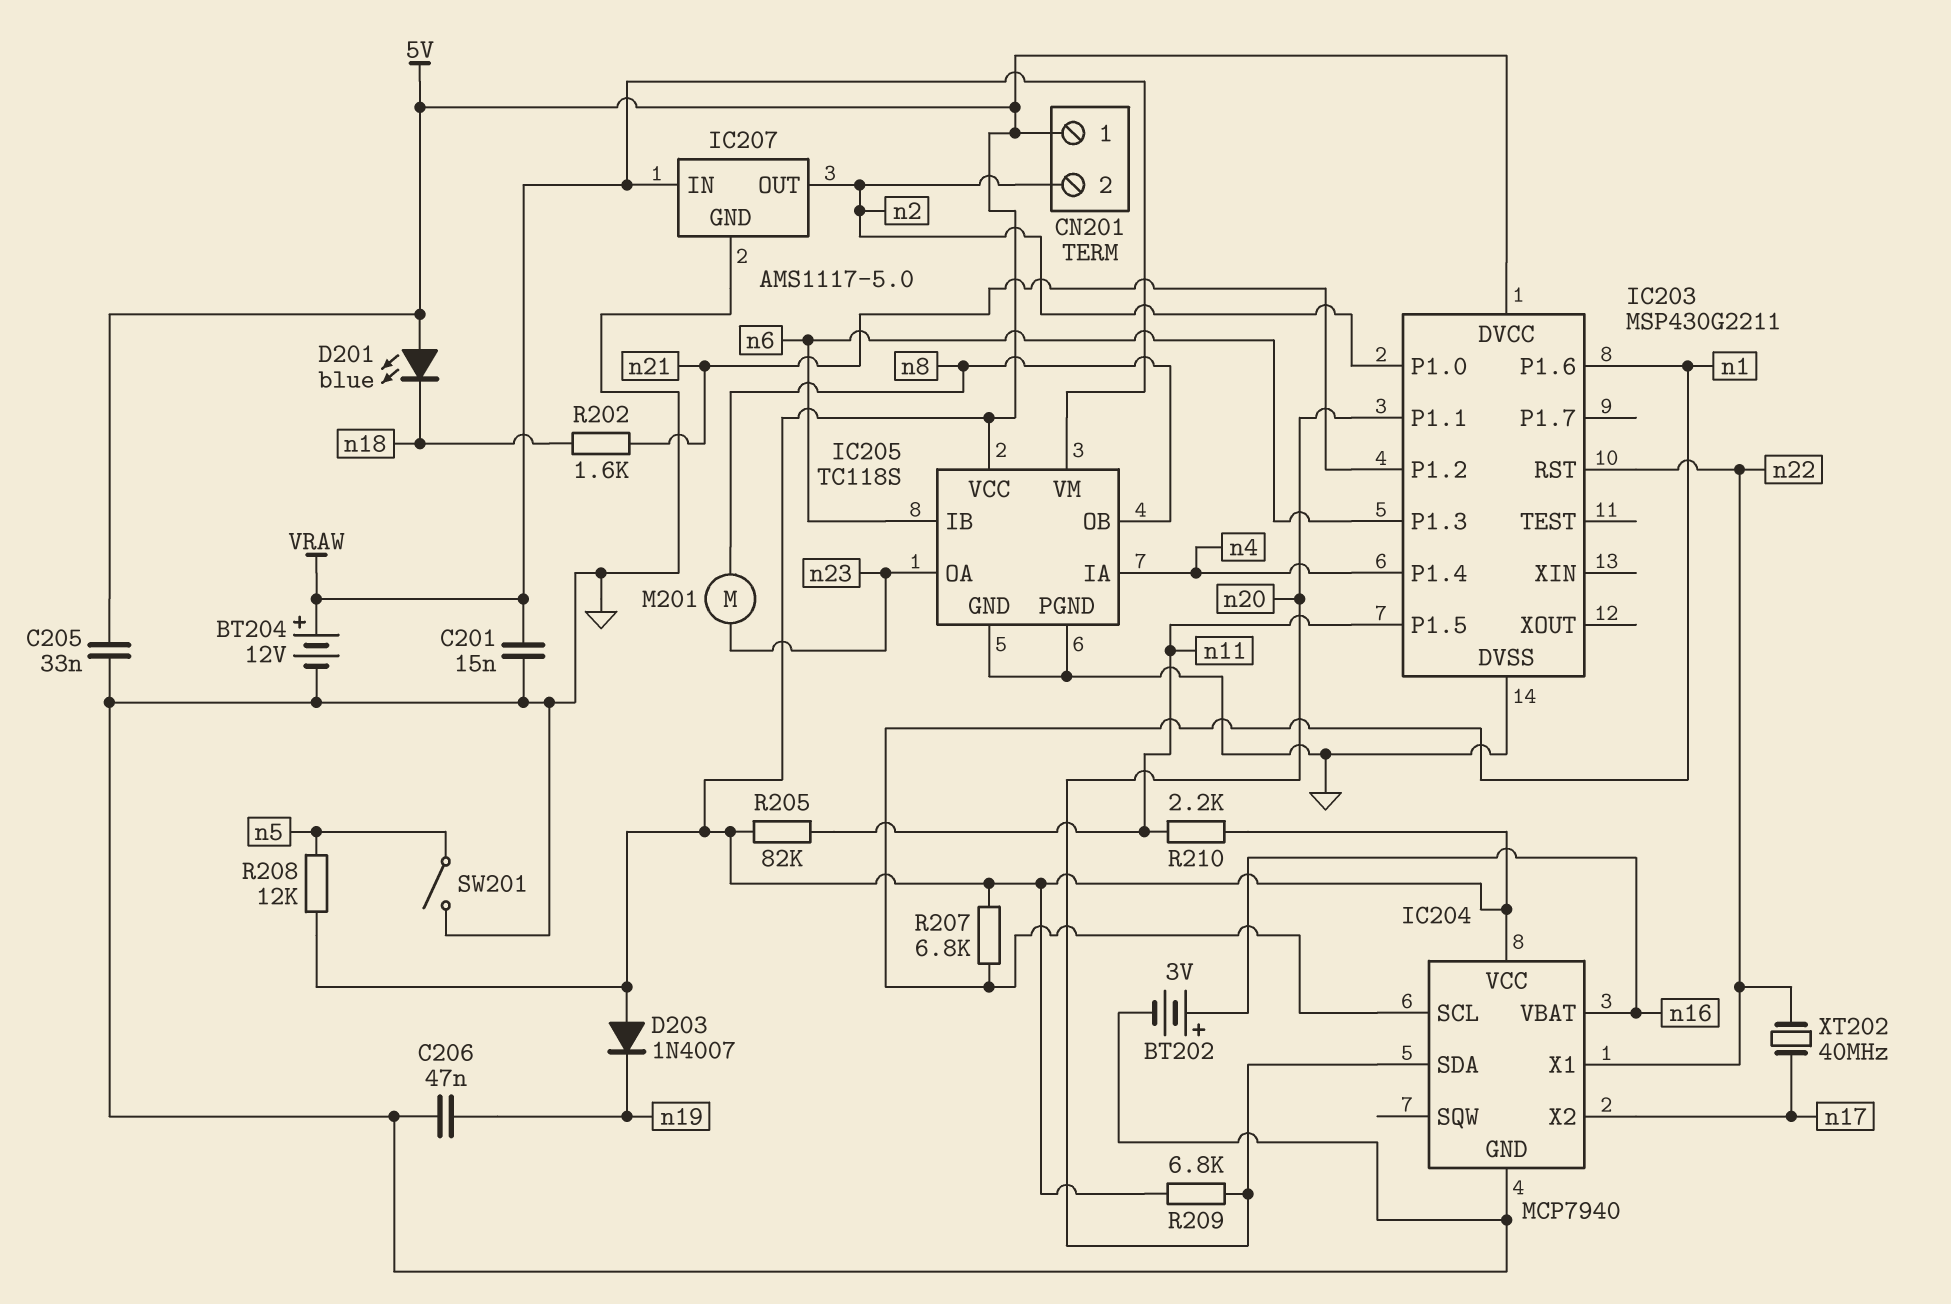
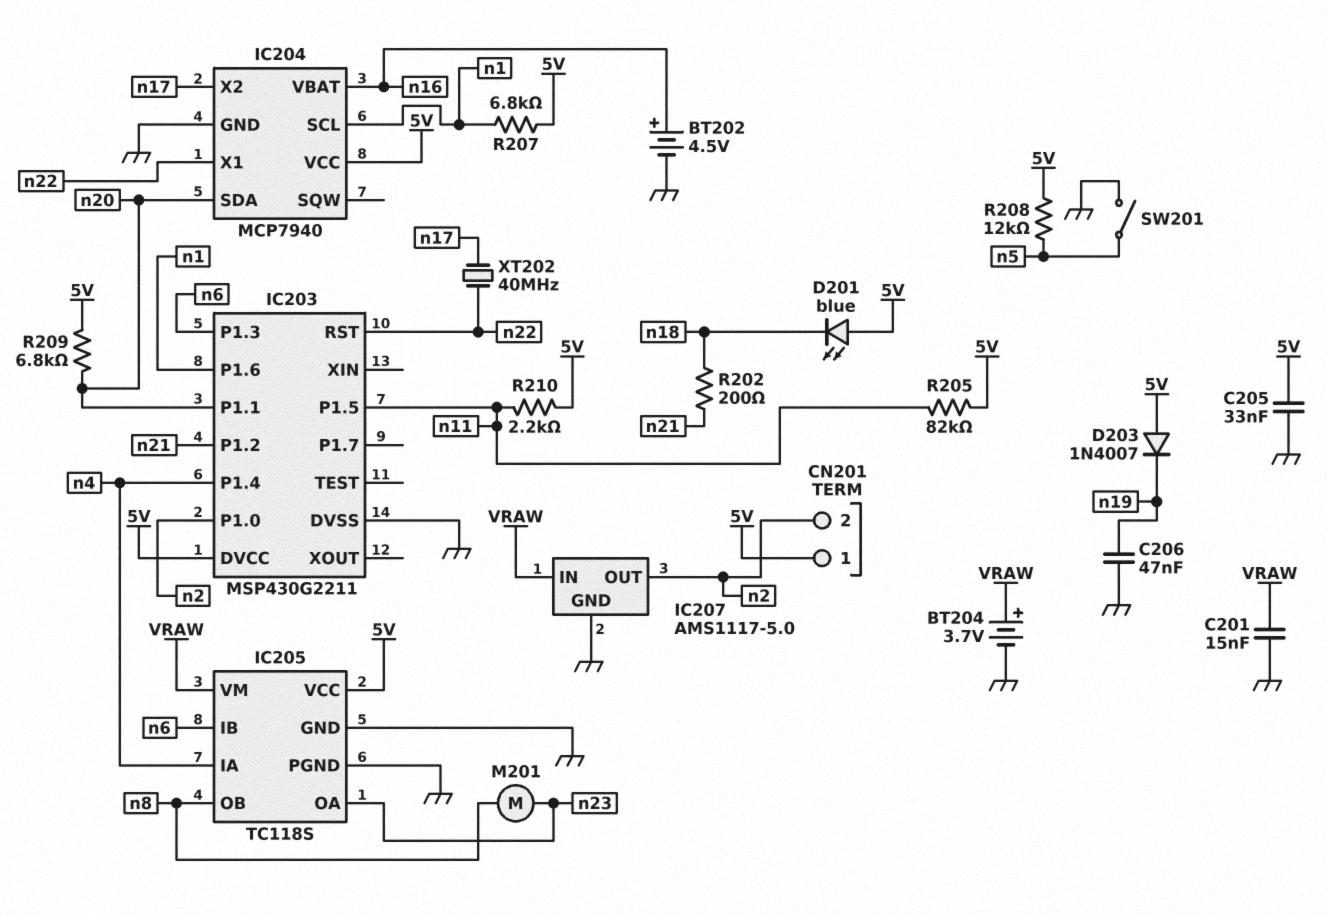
BT202: 3V (plus n16, minus GND) -> 4.5V (plus n16, minus GND)
BT204: 12V (plus VRAW, minus GND) -> 3.7V (plus VRAW, minus GND)
R202: 1.6k (n18, n21) -> 200 (n18, n21)

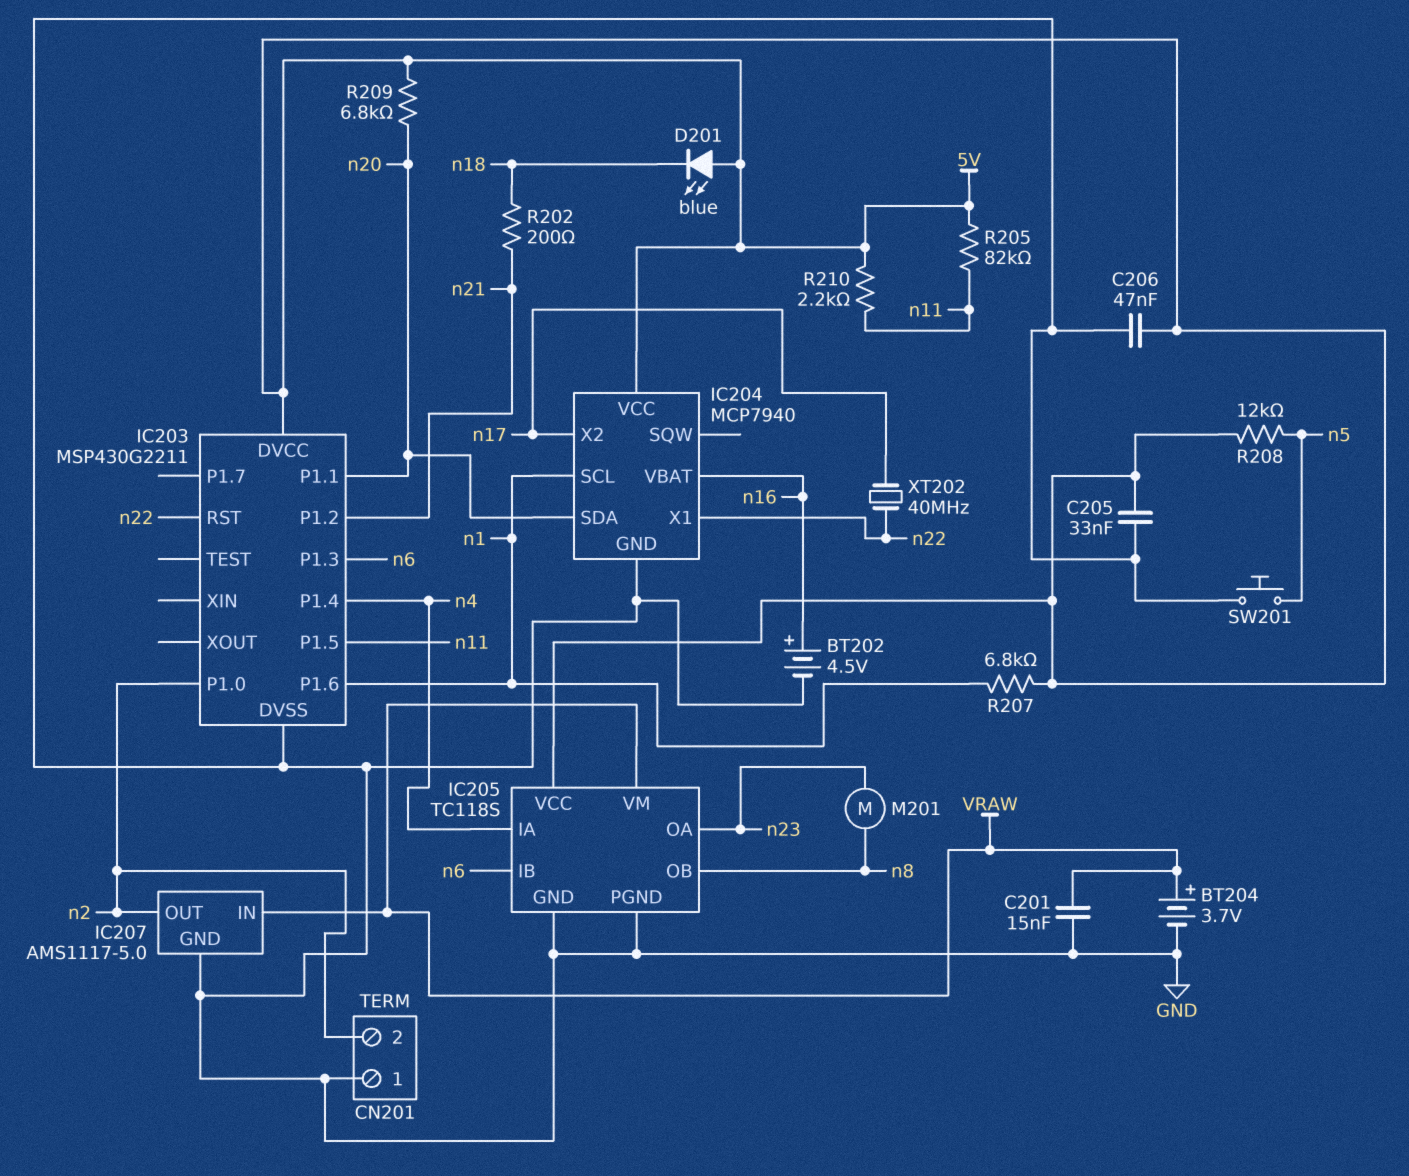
C206: 47nF (GND, n19) -> 47nF (5V, GND)
CN201 pin 1: 5V -> GND
D203: diode 1N4007 (A 5V, K n19) -> none
SW201: switch (GND, n5) -> button (GND, n5)

